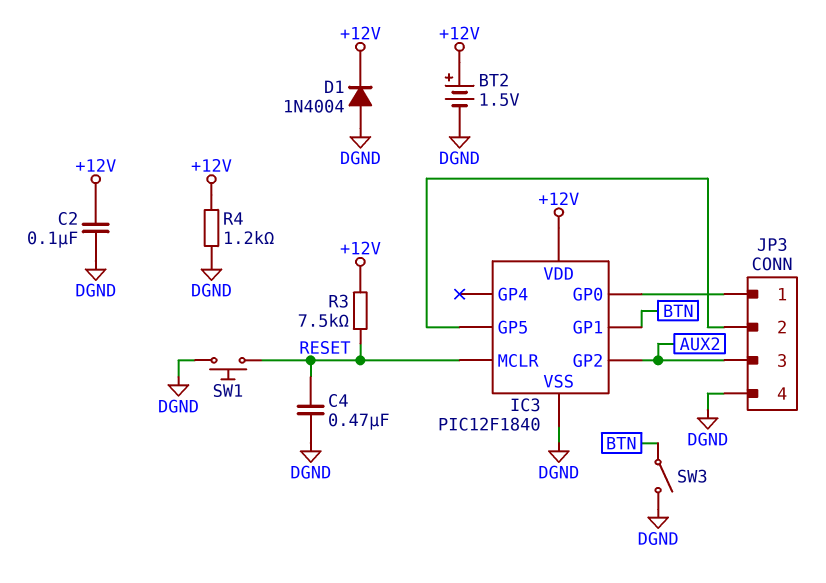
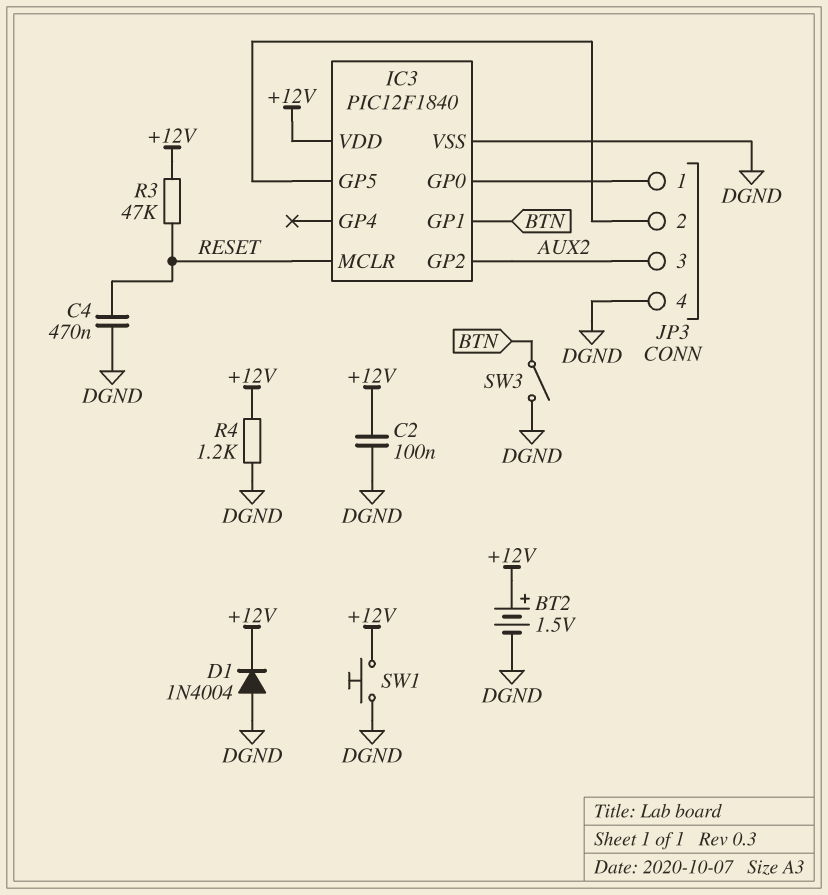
R3: 7.5k (+12V, RESET) -> 47k (+12V, RESET)
SW1: button (DGND, RESET) -> button (+12V, DGND)

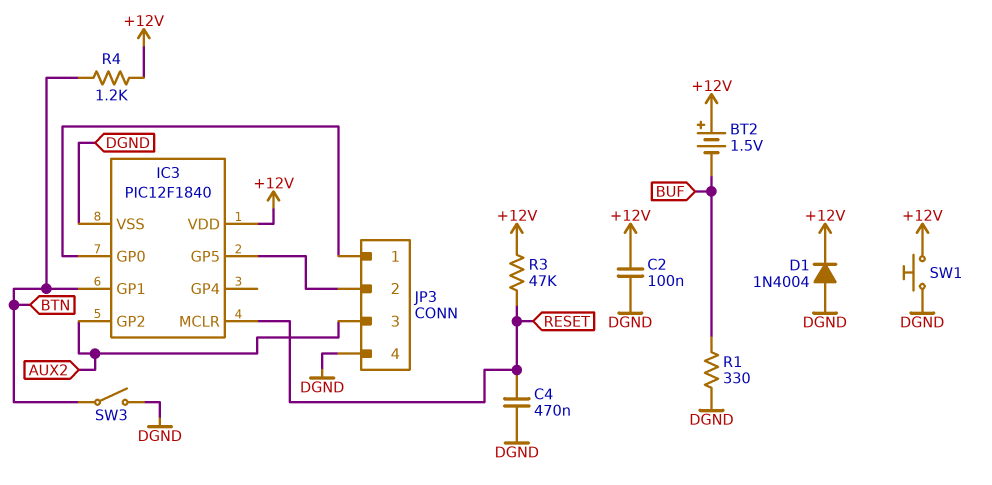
BT2: 1.5V (plus +12V, minus DGND) -> 1.5V (plus +12V, minus BUF)
R1: none -> 330 (BUF, DGND)
R4: 1.2k (+12V, DGND) -> 1.2k (+12V, BTN)

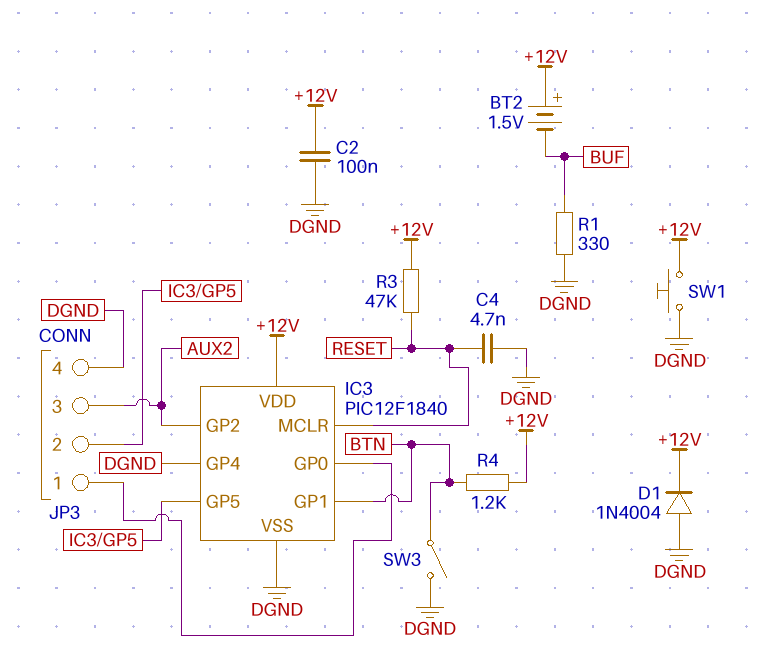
C4: 470nF (DGND, RESET) -> 4.7nF (DGND, RESET)
IC3 pin GP4: none -> DGND

